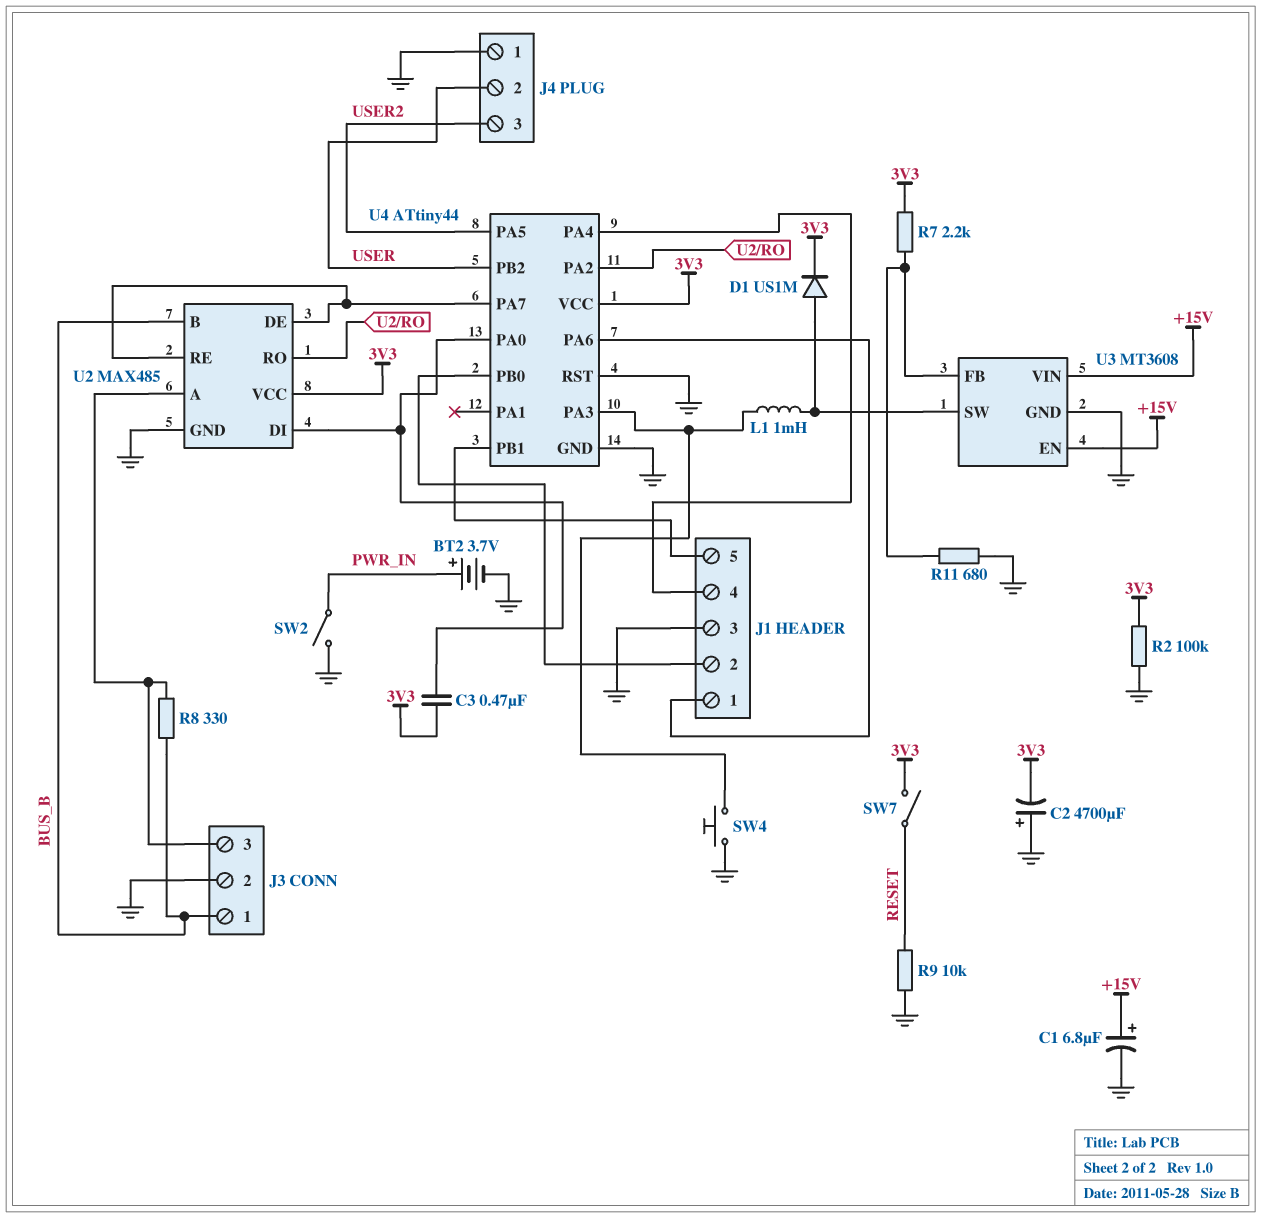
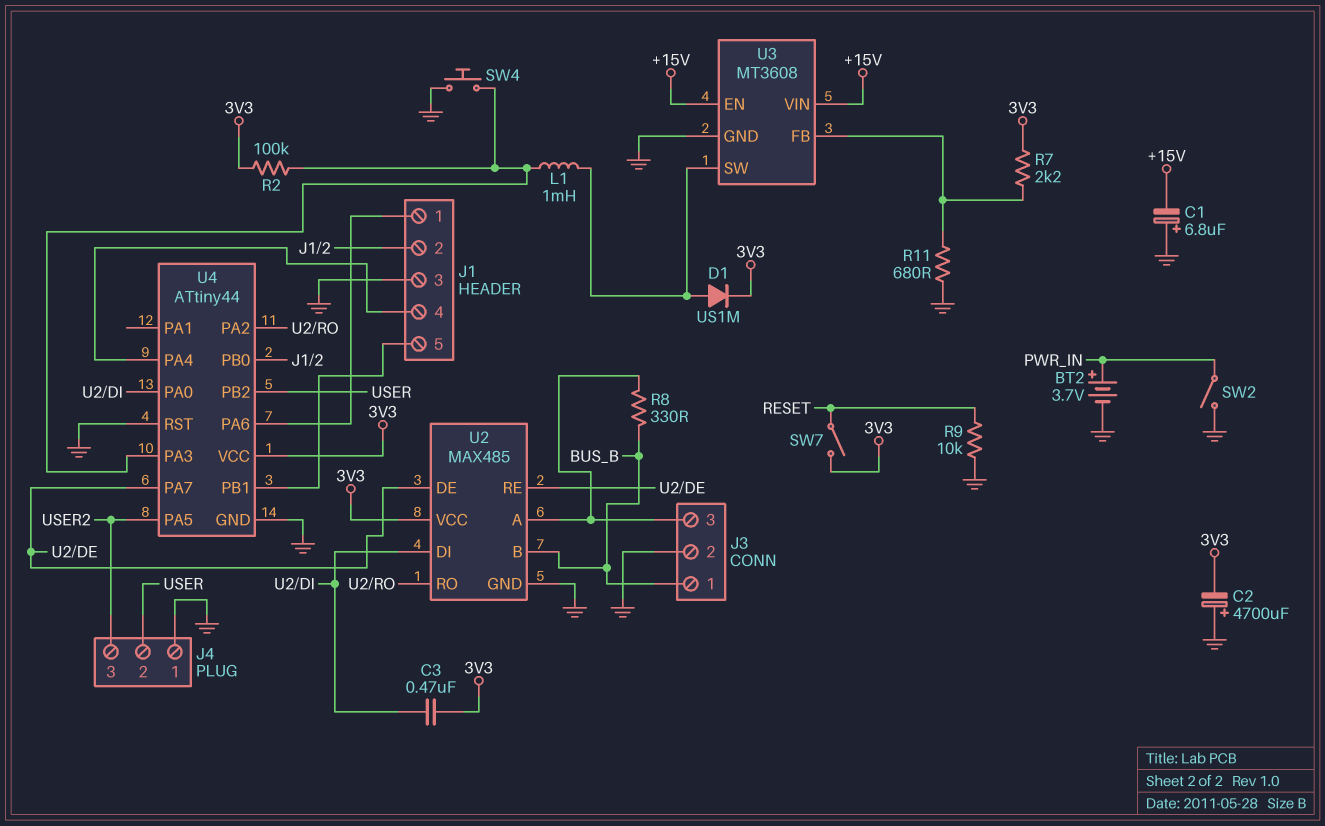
C1: 6.8uF (plus +15V, minus GND) -> 6.8uF (plus GND, minus +15V)
R2: 100k (3V3, GND) -> 100k (3V3, U4/PA3)

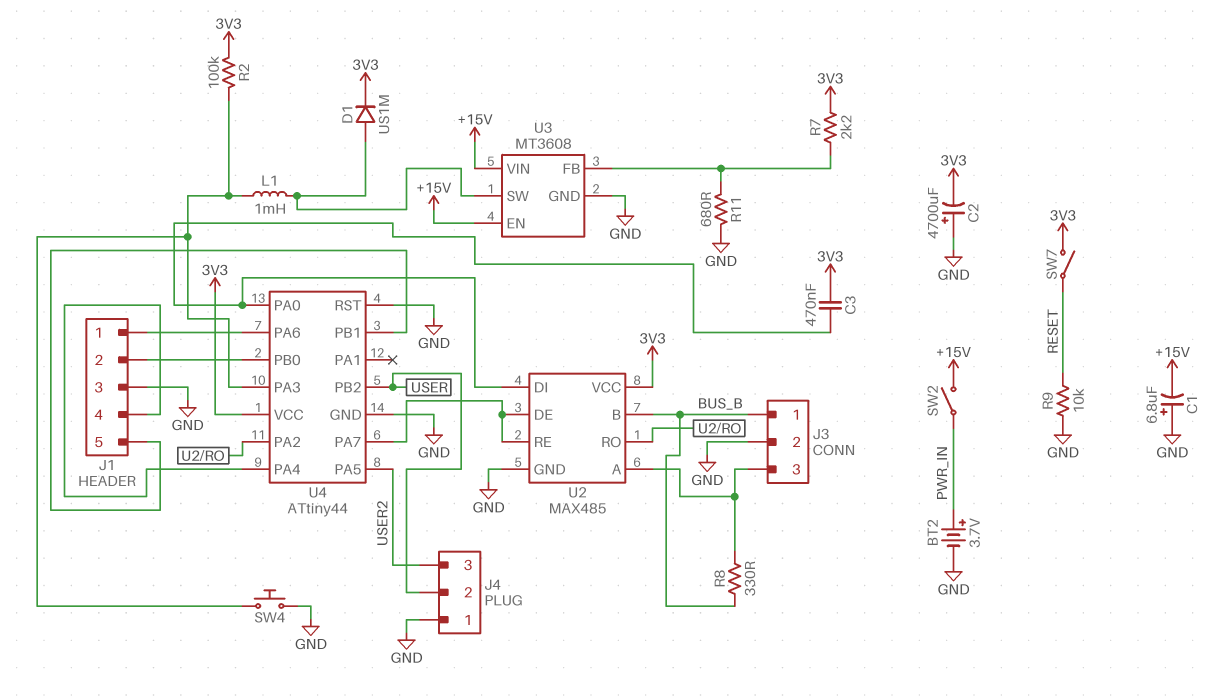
SW2: switch (GND, PWR_IN) -> switch (+15V, PWR_IN)

